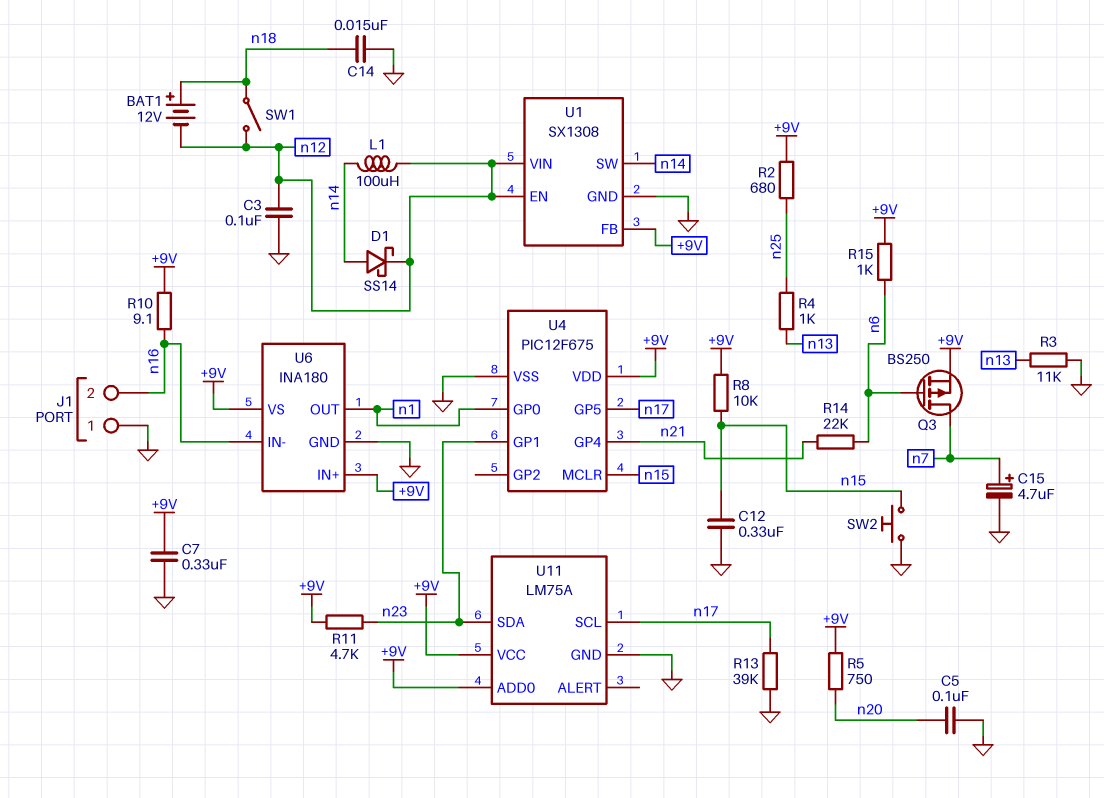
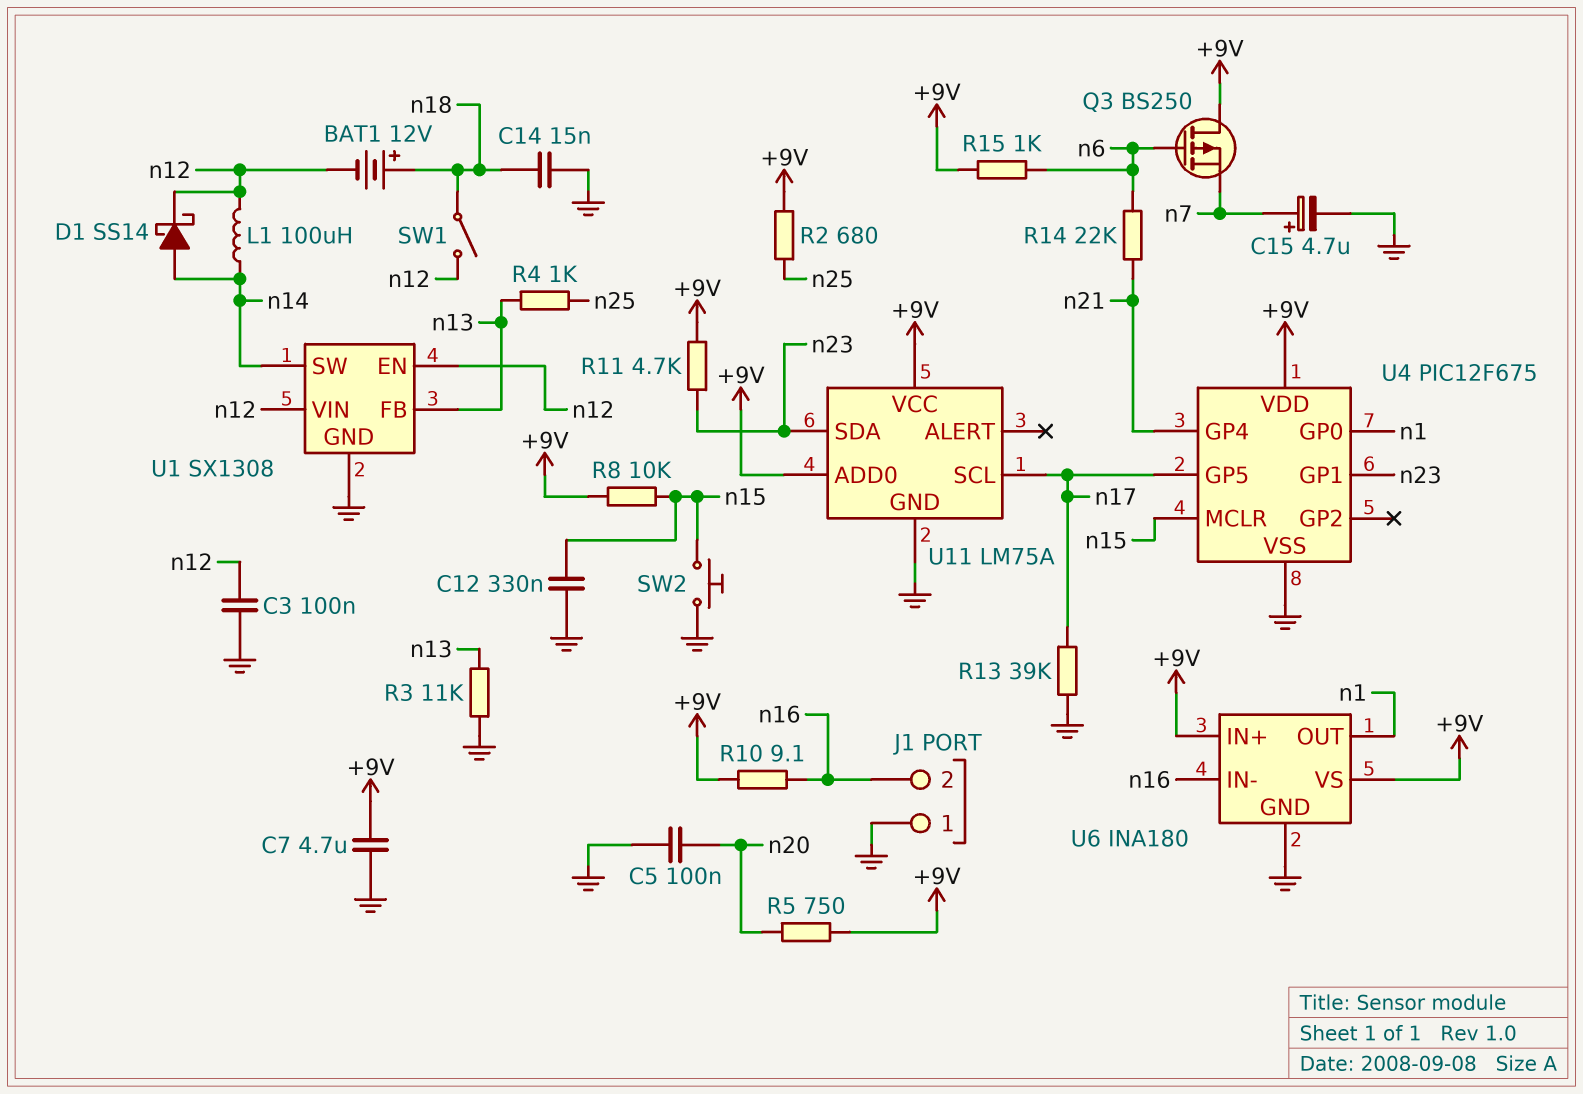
C7: 330nF (+9V, GND) -> 4.7uF (+9V, GND)
Q3: PMOS BS250 (G n6, D n7, S +9V) -> PMOS BS250 (G n6, D +9V, S n7)
U1 pin FB: +9V -> n13

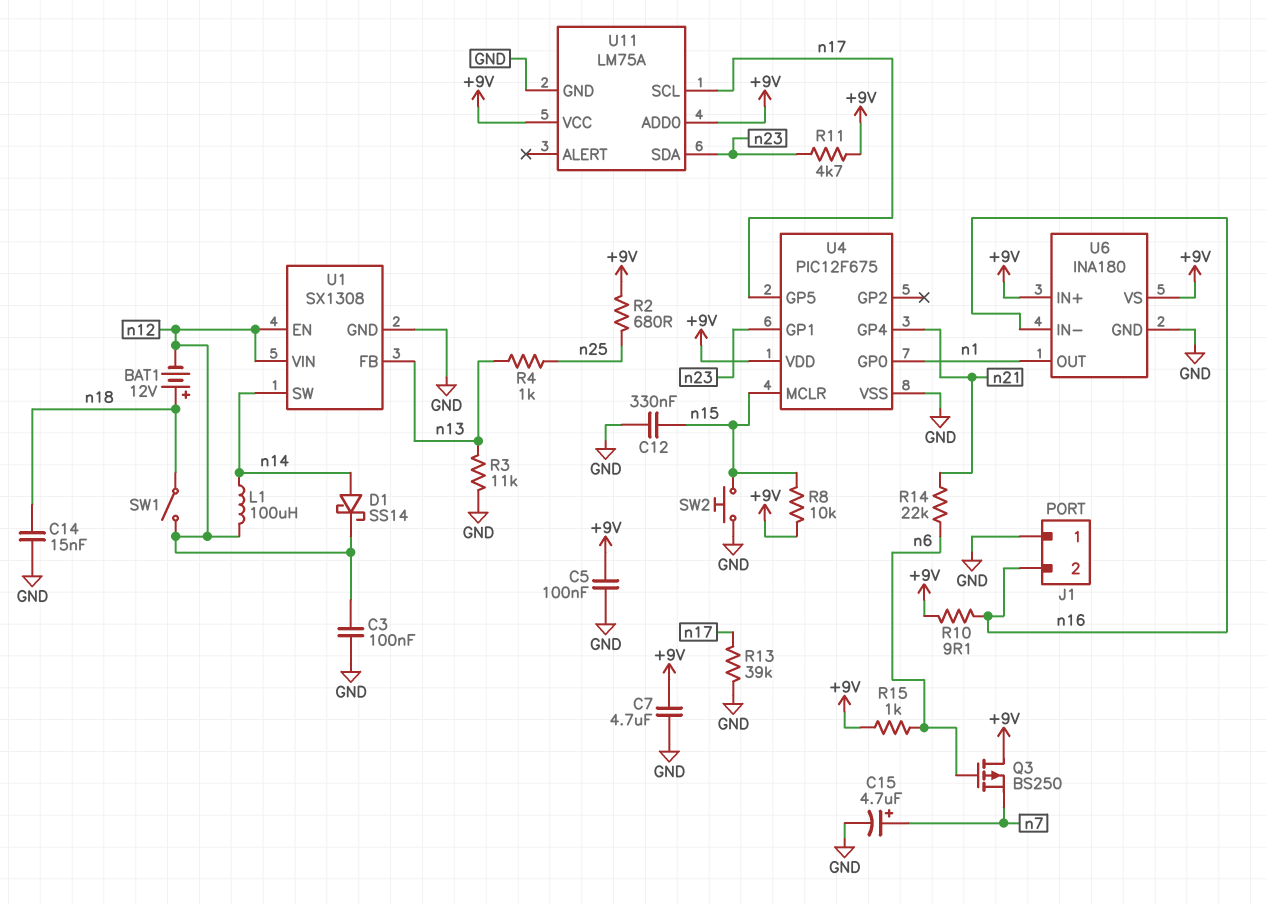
C5: 100nF (GND, n20) -> 100nF (+9V, GND)
R5: 750 (+9V, n20) -> none

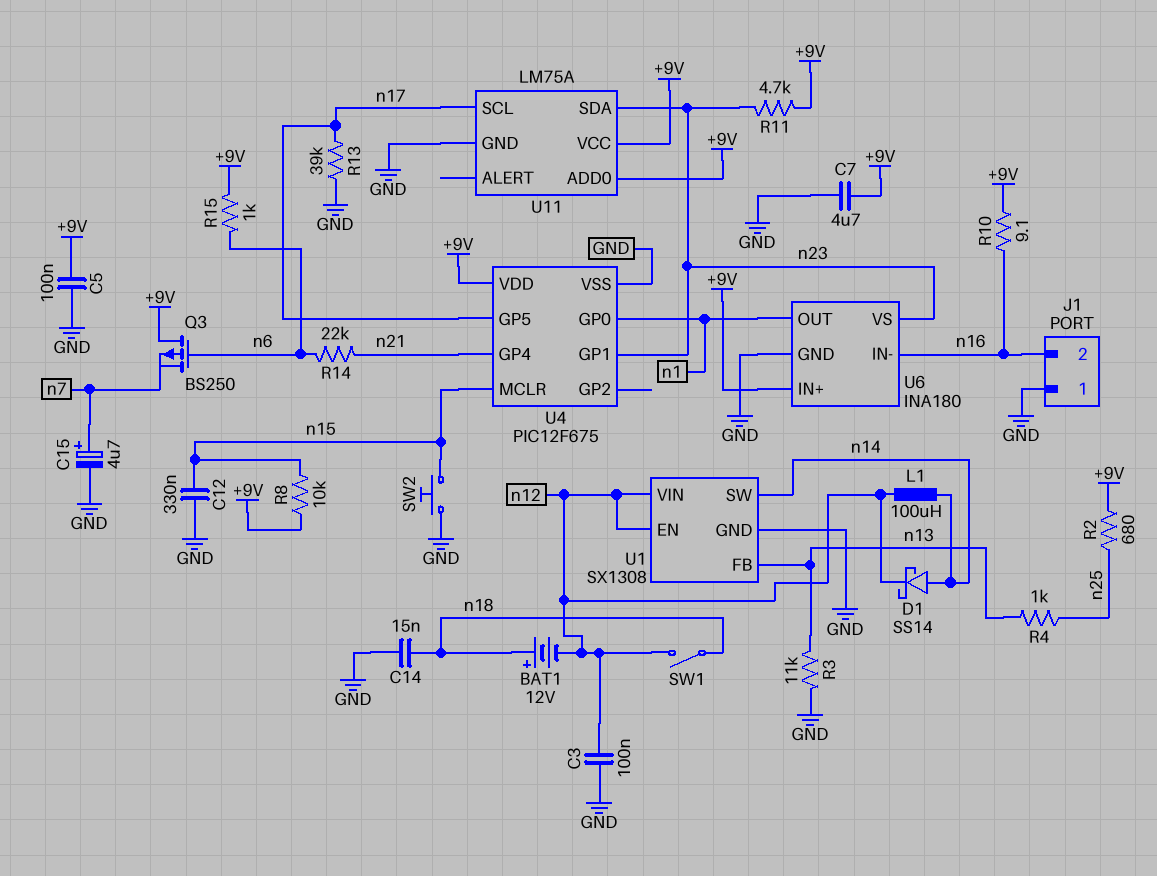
U6 pin VS: +9V -> n23

